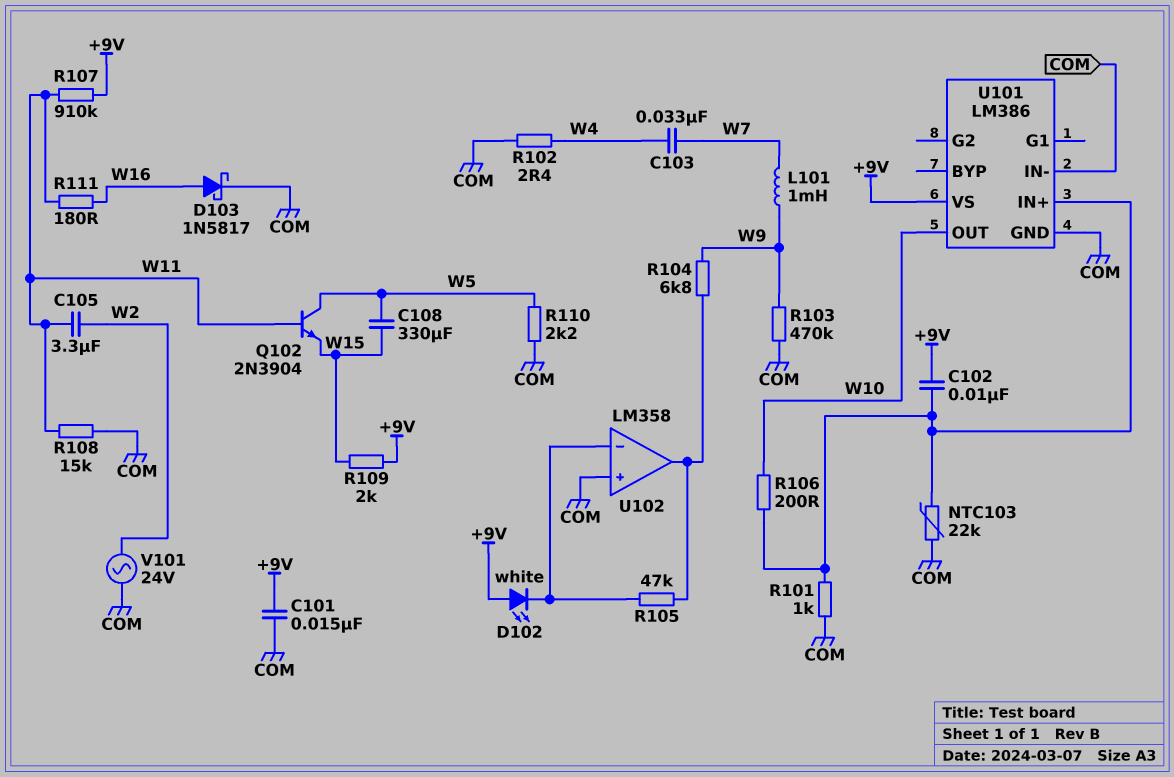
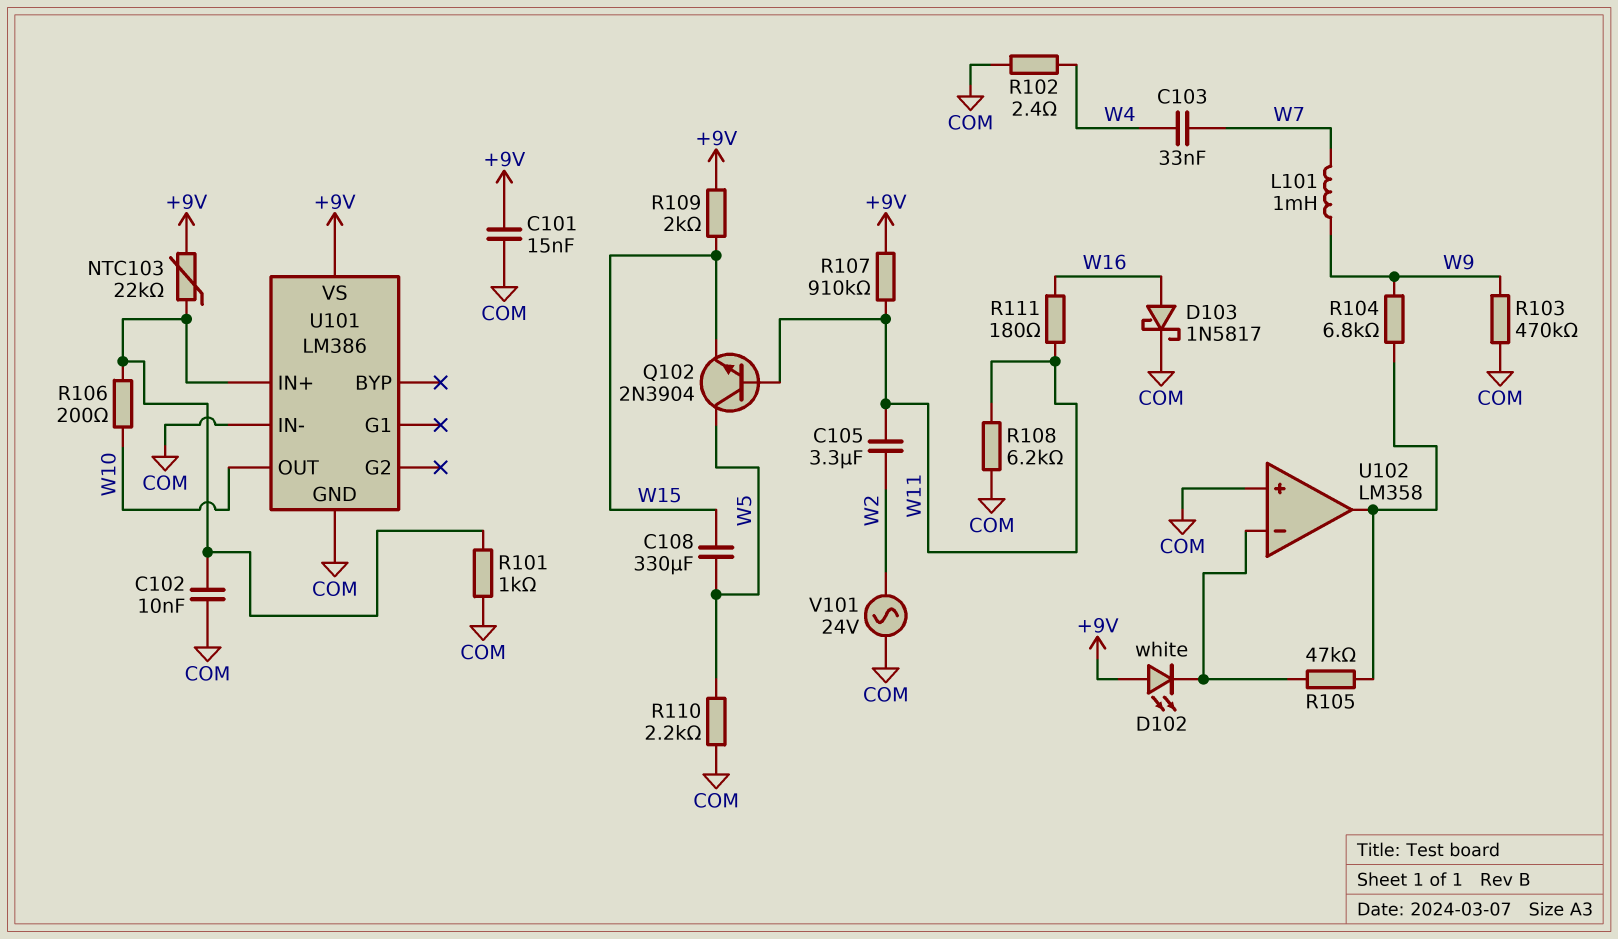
C102: 10nF (+9V, U101/IN+) -> 10nF (COM, U101/IN+)
NTC103: 22k (COM, U101/IN+) -> 22k (+9V, U101/IN+)
R108: 15k (COM, W11) -> 6.2k (COM, W11)

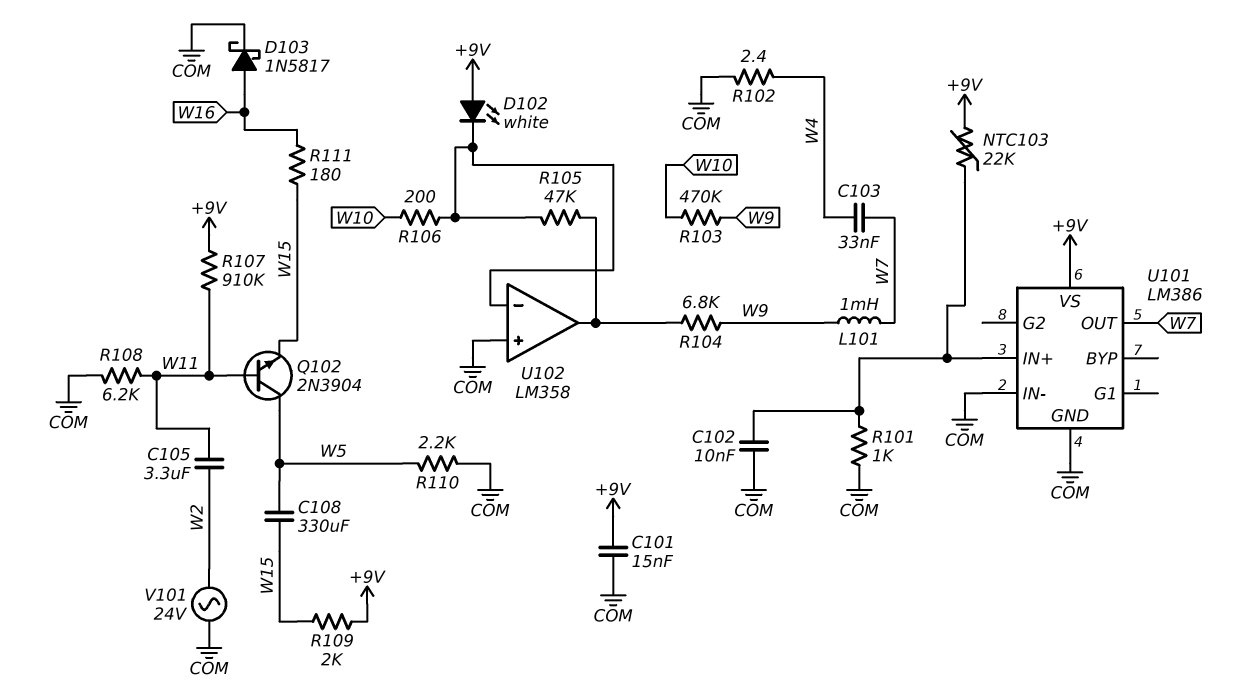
R103: 470k (COM, W9) -> 470k (W9, W10)
R106: 200 (U101/IN+, W10) -> 200 (U102/in-, W10)
R111: 180 (W11, W16) -> 180 (W15, W16)
U101 pin OUT: W10 -> W7

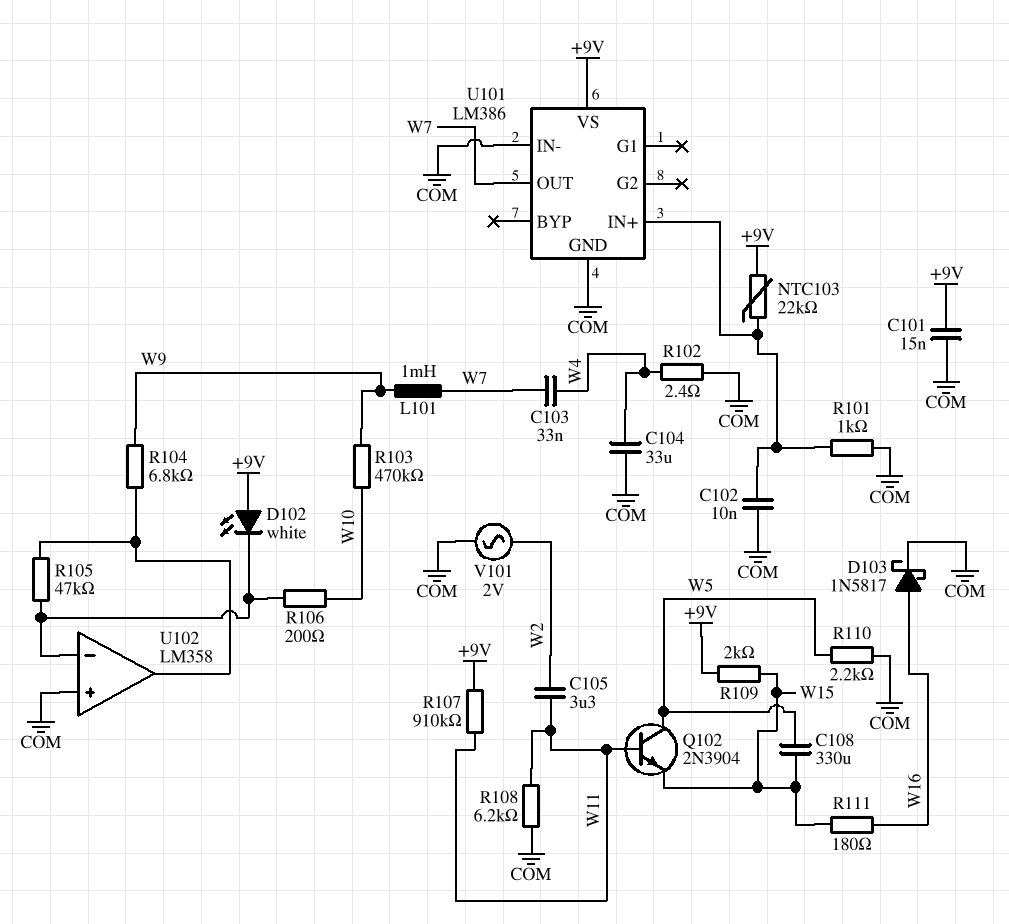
C104: none -> 33uF (COM, W4)
V101: AC 24V (COM, W2) -> AC 2V (COM, W2)

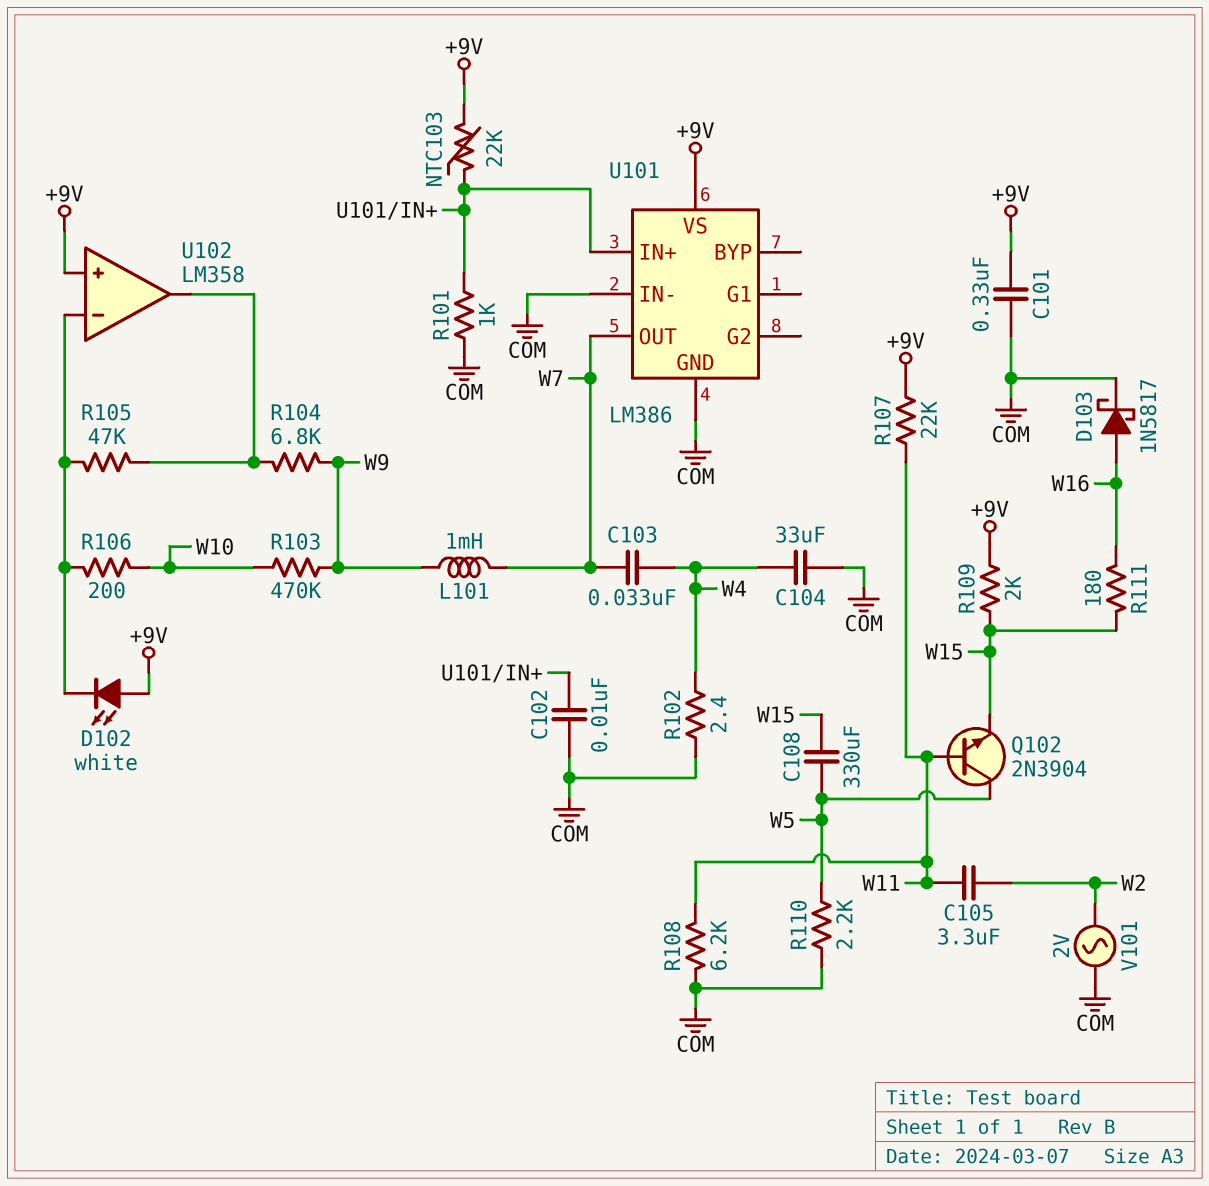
C101: 15nF (+9V, COM) -> 330nF (+9V, COM)
R107: 910k (+9V, W11) -> 22k (+9V, W11)
U102 pin in+: COM -> +9V

